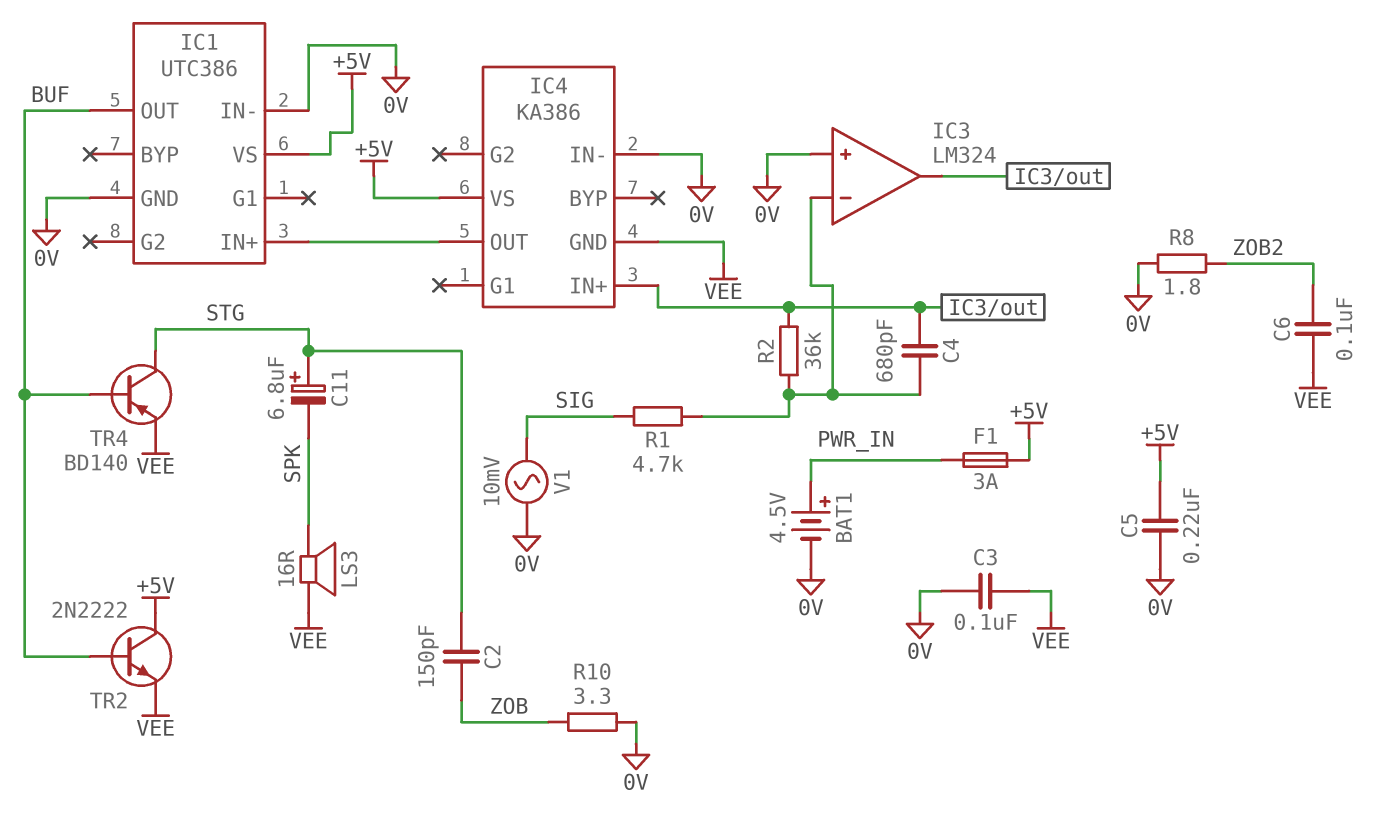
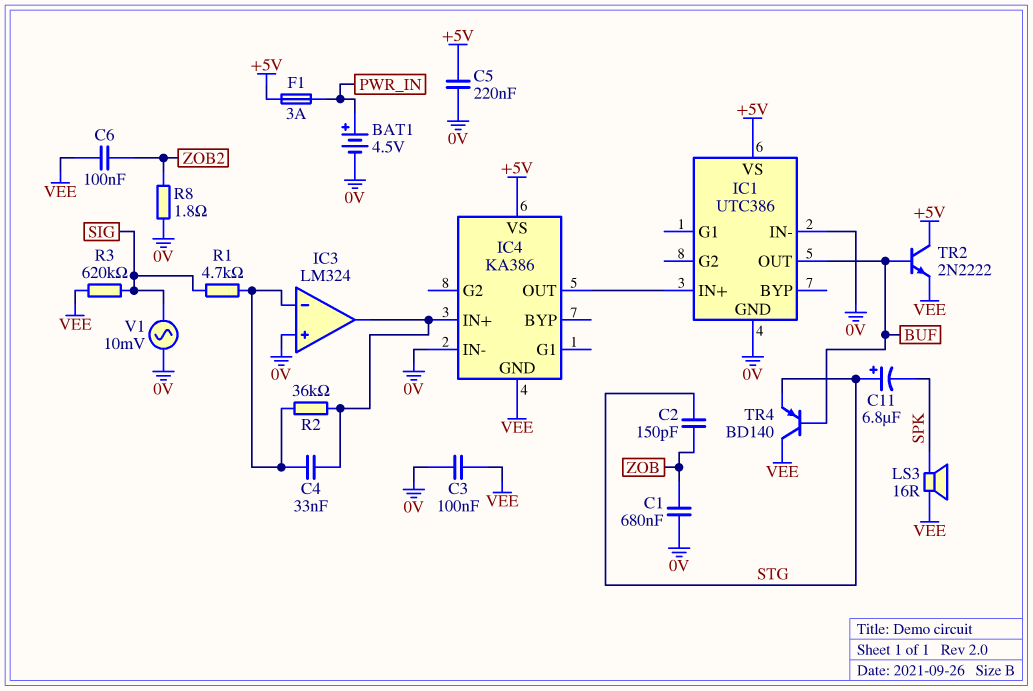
C1: none -> 680nF (0V, ZOB)
C4: 680pF (IC3/in-, IC3/out) -> 33nF (IC3/in-, IC3/out)
R3: none -> 620k (SIG, VEE)
R10: 3.3 (0V, ZOB) -> none
TR4: PNP BD140 (B BUF, C STG, E VEE) -> PNP BD140 (B BUF, C VEE, E STG)

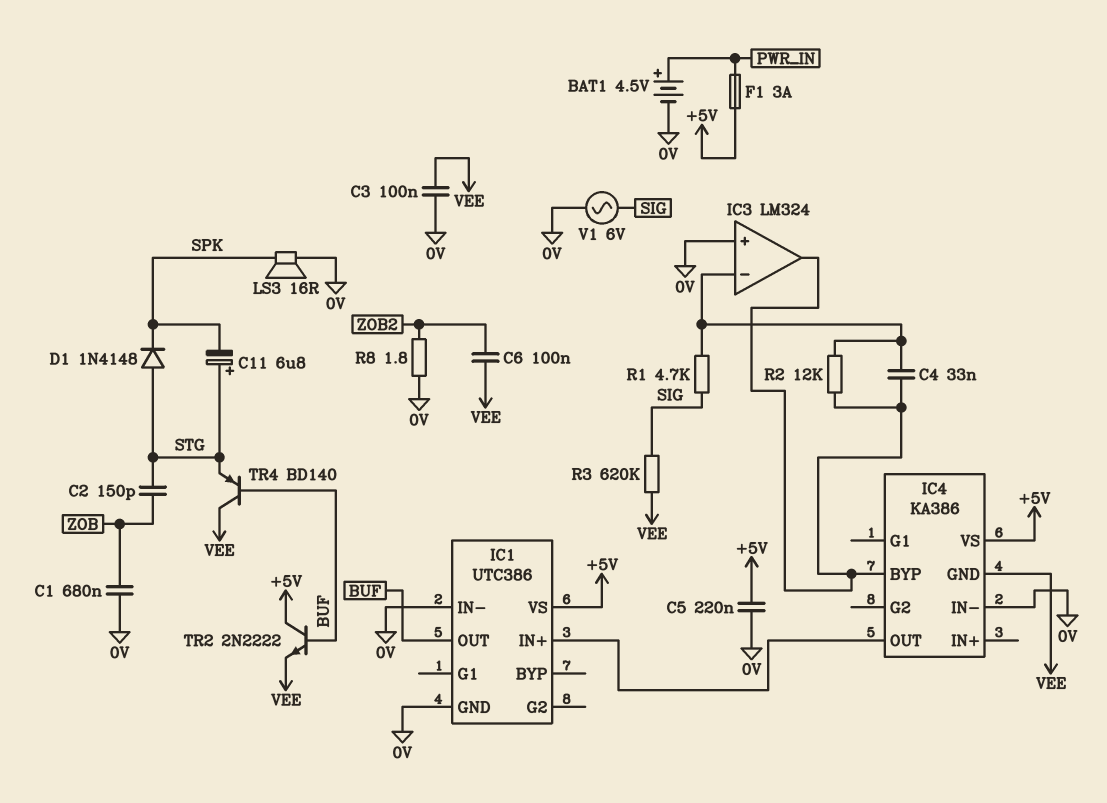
D1: none -> diode 1N4148 (A STG, K SPK)
IC4 pin BYP: none -> IC3/out
IC4 pin IN+: IC3/out -> none
LS3: speaker 16R (SPK, VEE) -> speaker 16R (0V, SPK)
R2: 36k (IC3/in-, IC3/out) -> 12k (IC3/in-, IC3/out)
V1: AC 10mV (0V, SIG) -> AC 6V (0V, SIG)

